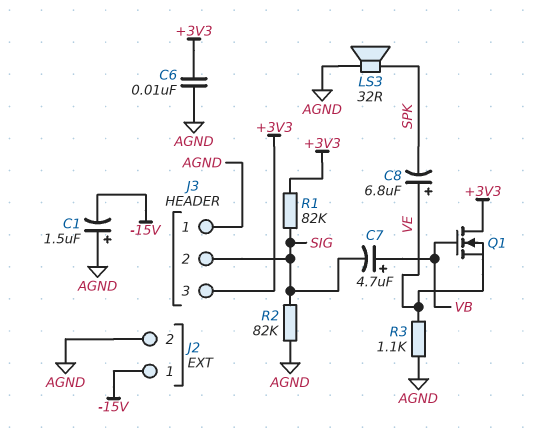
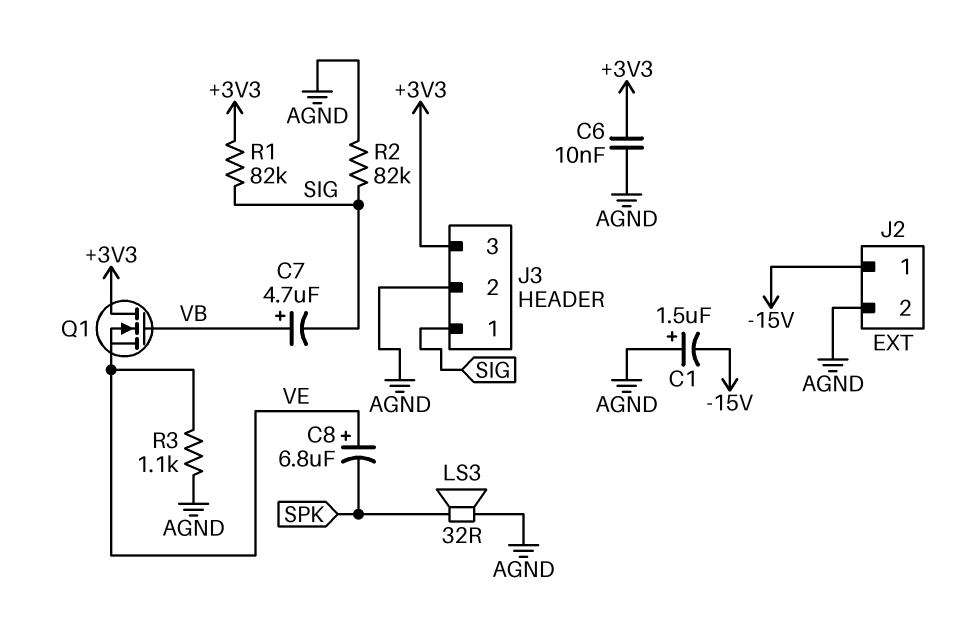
J3 pin 1: AGND -> SIG
J3 pin 2: SIG -> AGND

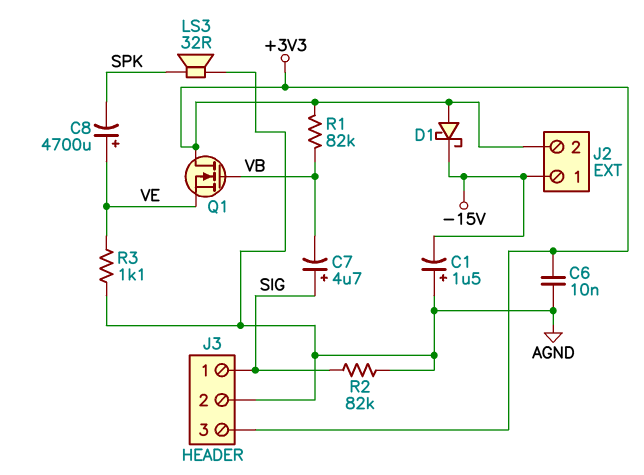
C7: 4.7uF (plus VB, minus SIG) -> 4.7uF (plus SIG, minus VB)
C8: 6.8uF (plus VE, minus SPK) -> 4700uF (plus VE, minus SPK)
D1: none -> schottky (A +3V3, K -15V)
J2 pin 2: AGND -> +3V3
R1: 82k (+3V3, SIG) -> 82k (+3V3, VB)

